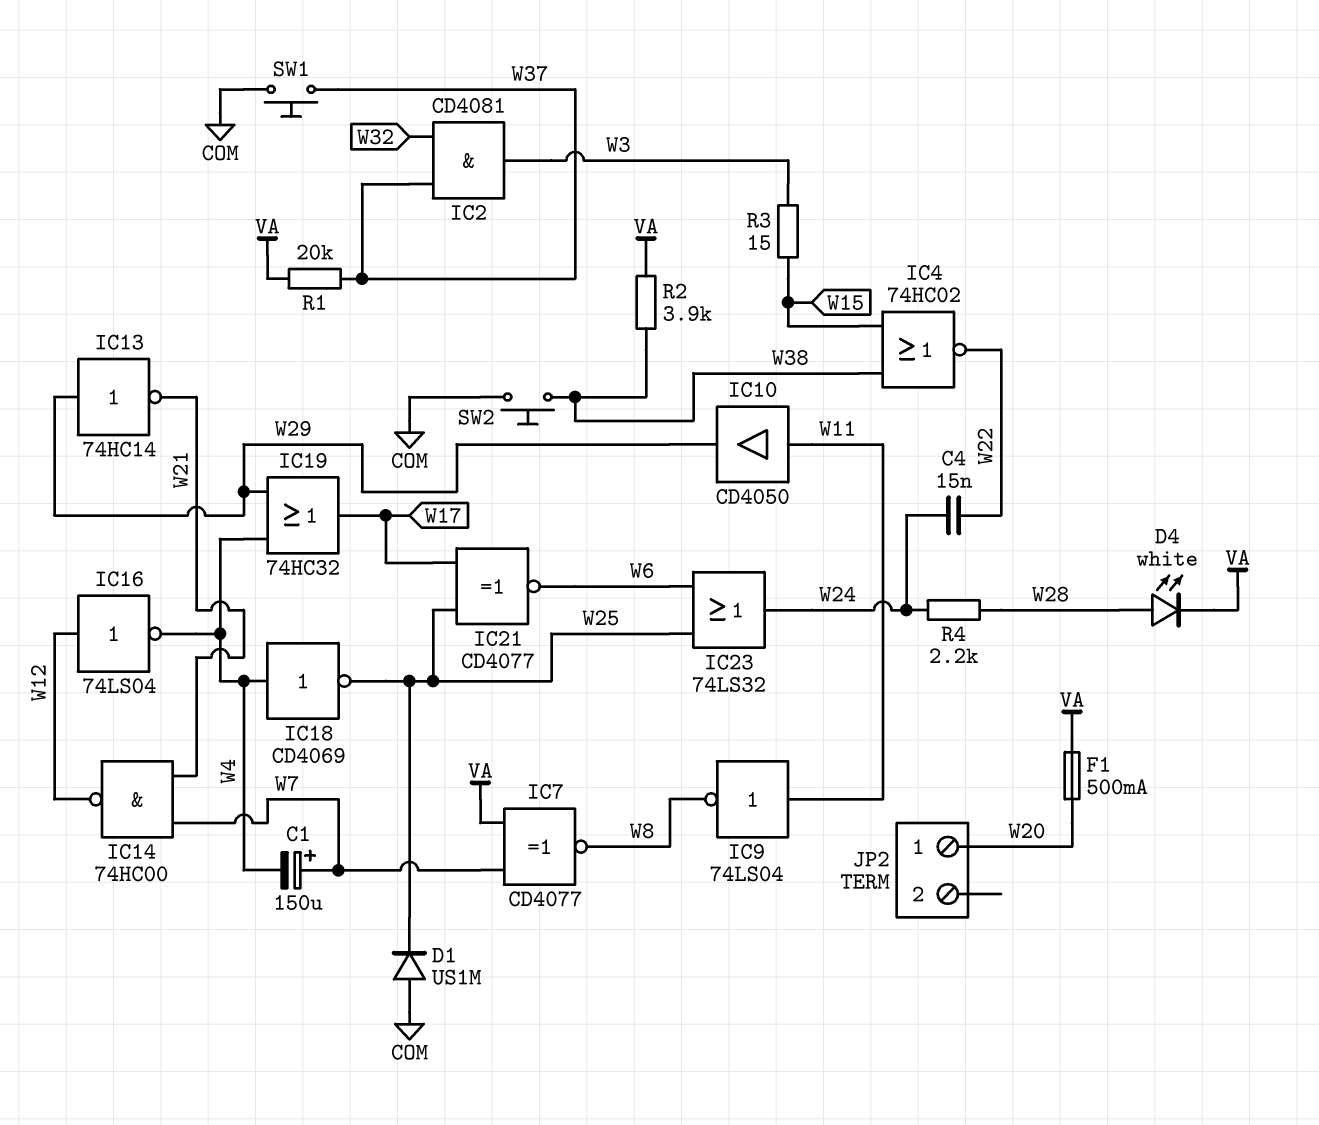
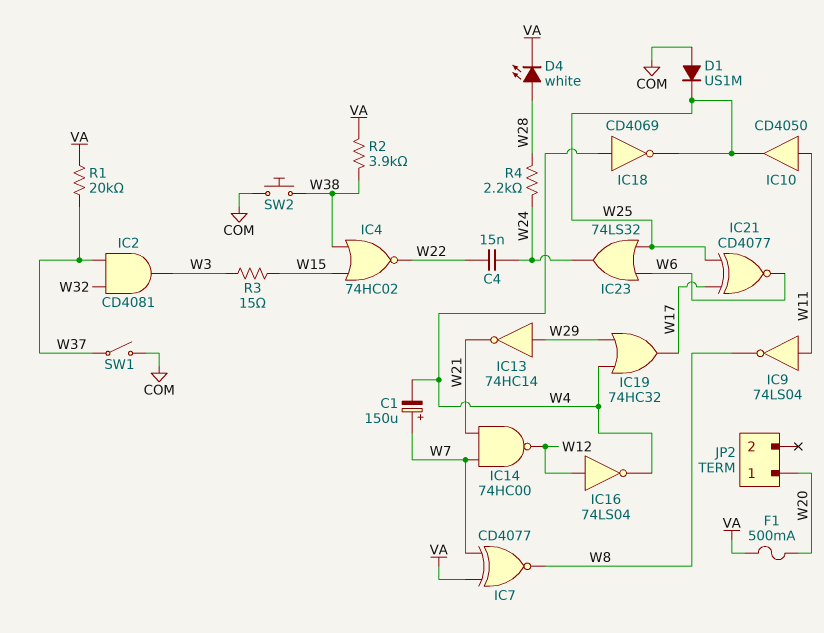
IC10: buffer CD4050 (in W11, out W29) -> buffer CD4050 (in W11, out W25)
SW1: button (COM, W37) -> switch (COM, W37)

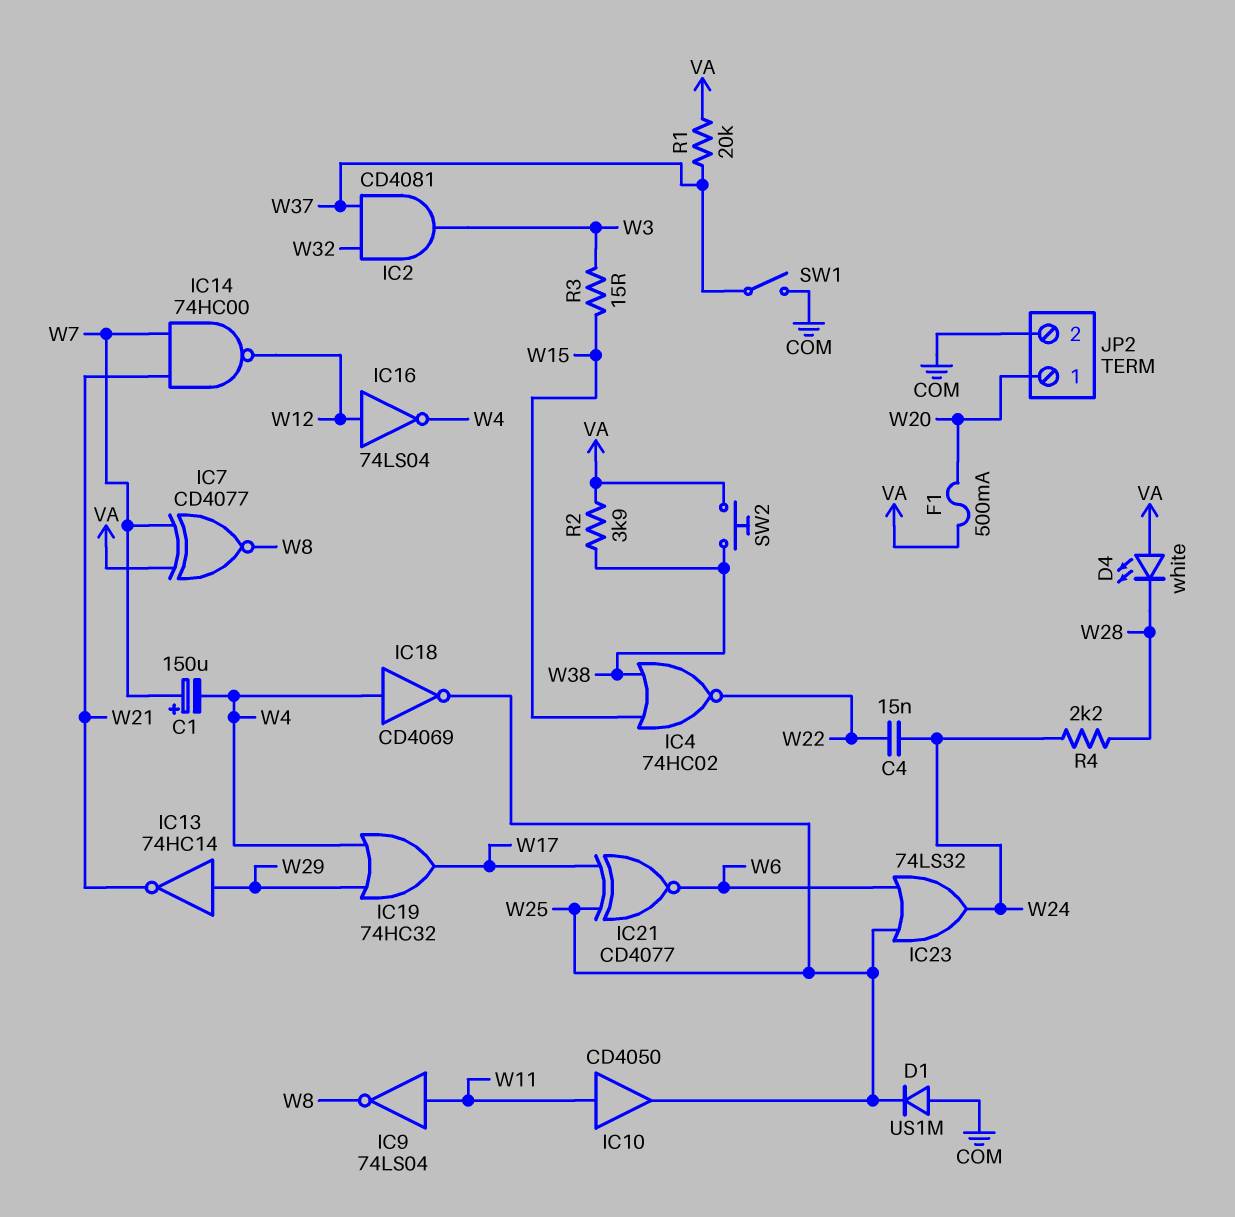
D4: LED white (A W28, K VA) -> LED white (A VA, K W28)
JP2 pin 2: none -> COM
SW2: button (COM, W38) -> button (VA, W38)

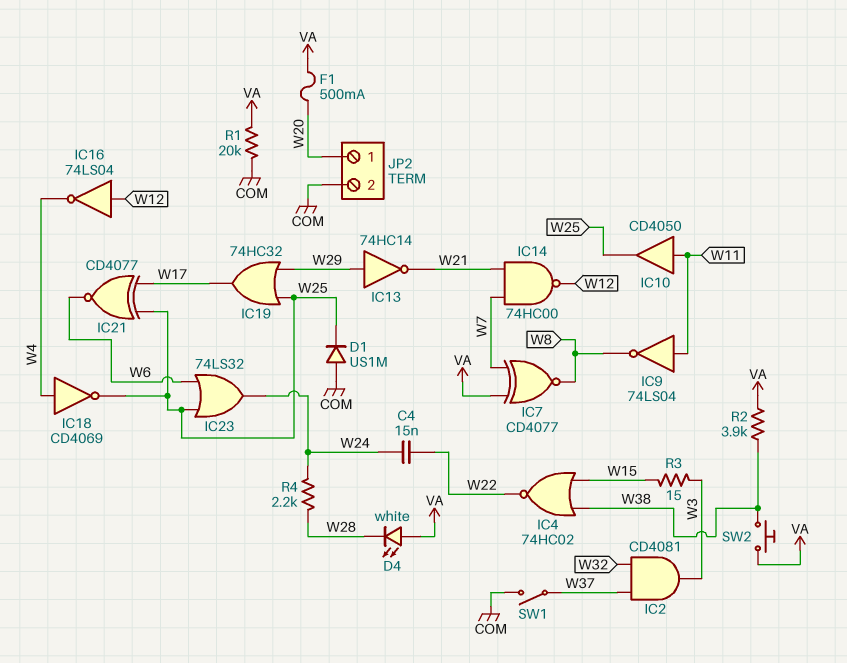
C1: 150uF (plus W7, minus W4) -> none
IC19: OR 74HC32 (in W4, in W29, out W17) -> OR 74HC32 (in W25, in W29, out W17)
R1: 20k (VA, W37) -> 20k (COM, VA)

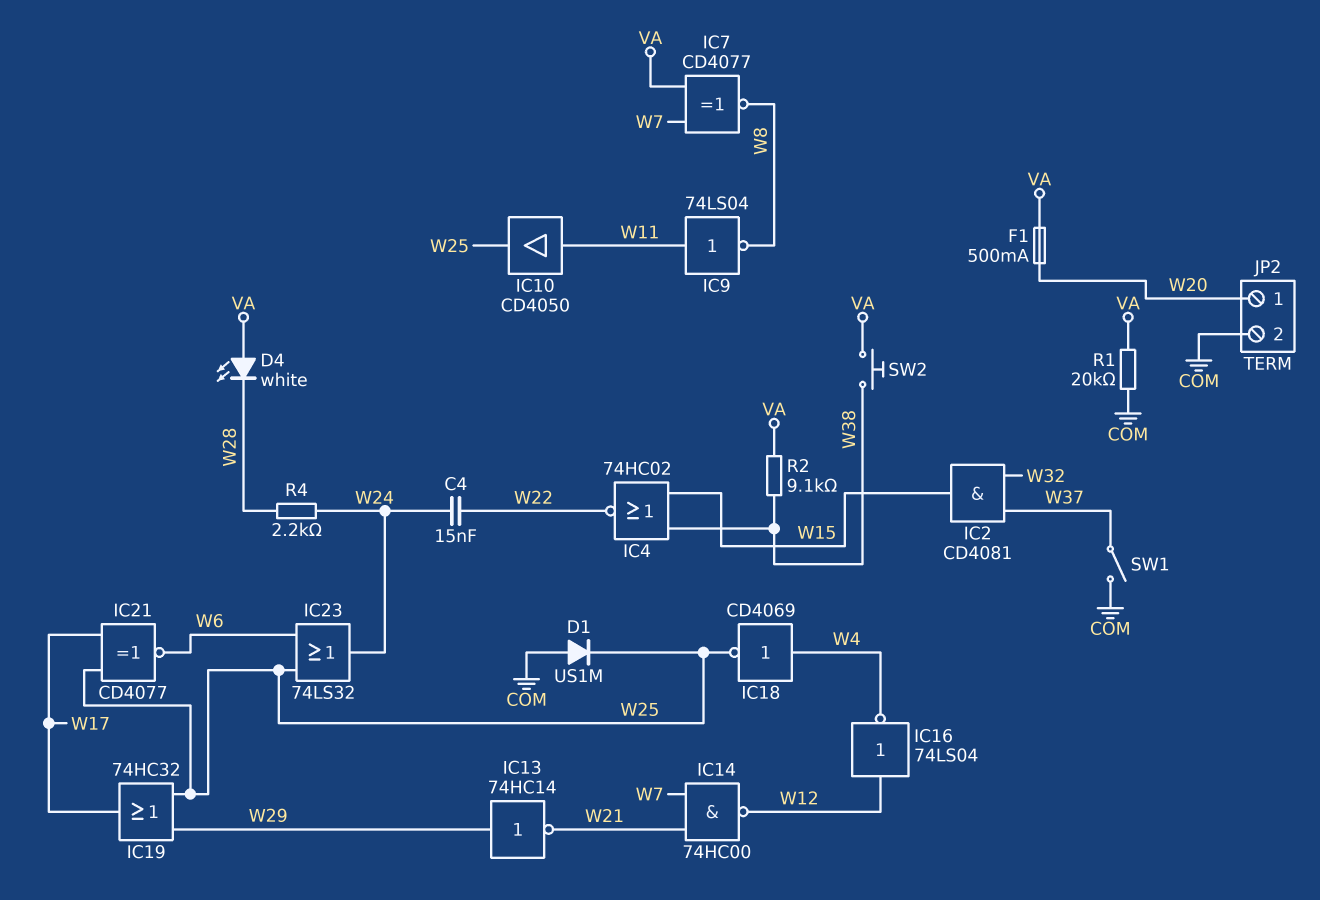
IC2: AND CD4081 (in W32, in W37, out W3) -> AND CD4081 (in W32, in W37, out W15)
R2: 3.9k (VA, W38) -> 9.1k (VA, W38)
R3: 15 (W3, W15) -> none

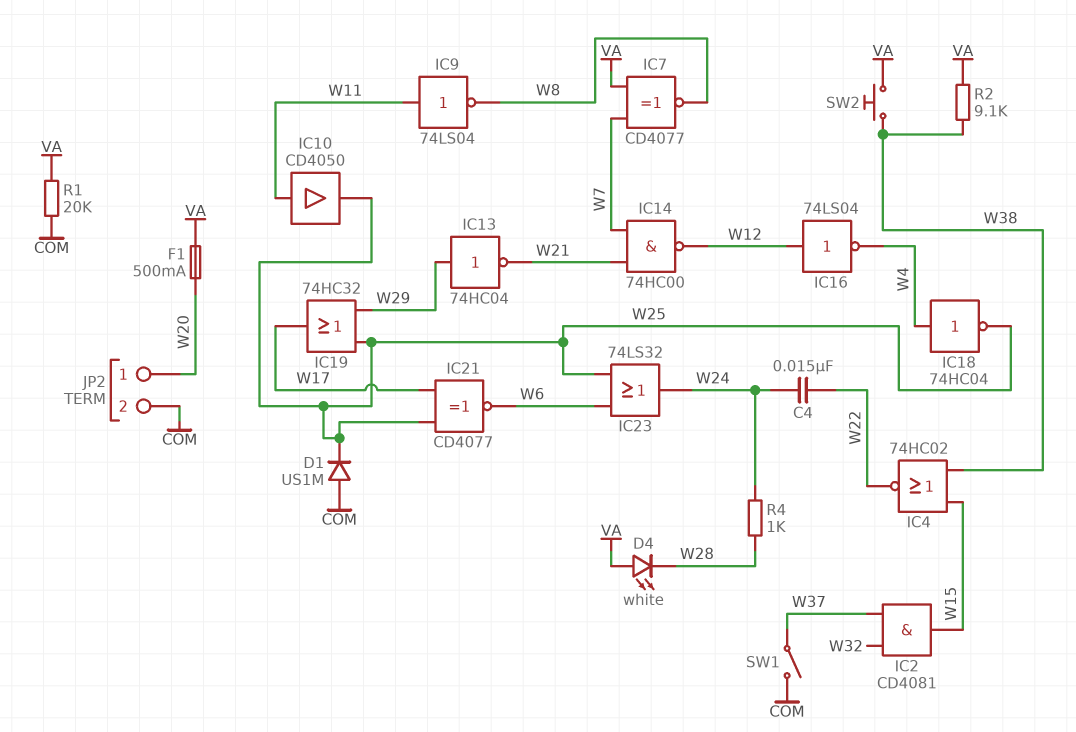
IC13: NOT 74HC14 (in W29, out W21) -> NOT 74HC04 (in W29, out W21)
IC18: NOT CD4069 (in W4, out W25) -> NOT 74HC04 (in W4, out W25)
R4: 2.2k (W24, W28) -> 1k (W24, W28)

